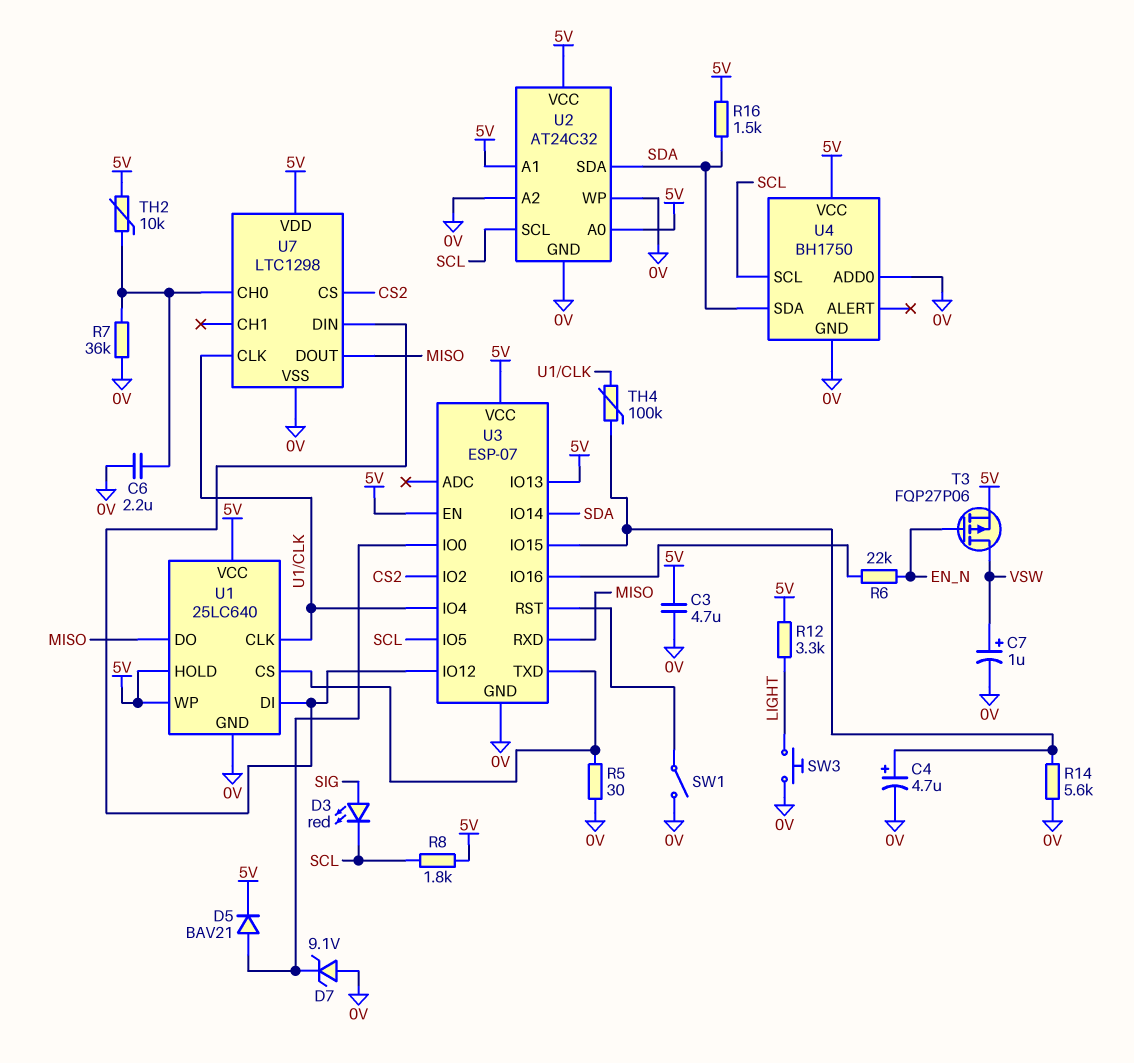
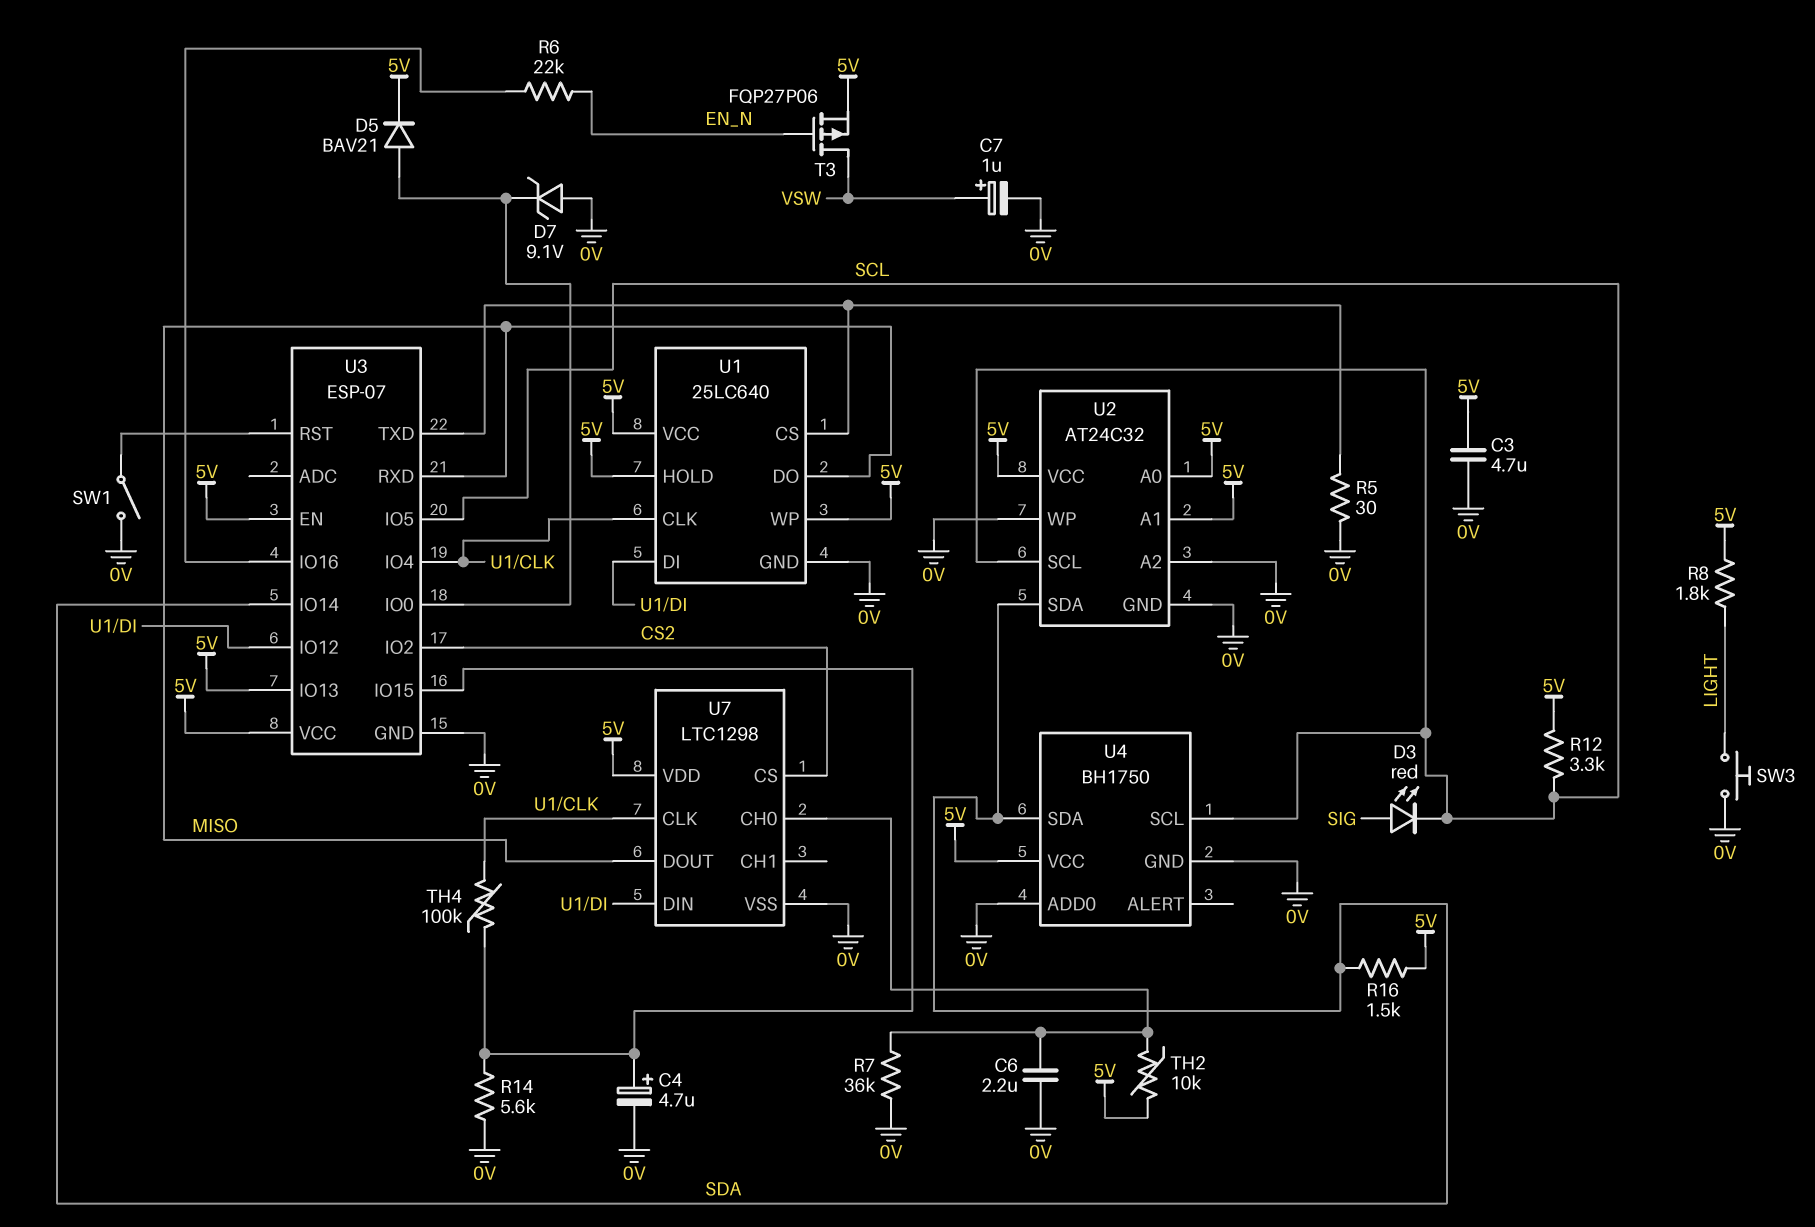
R8: 1.8k (5V, SCL) -> 1.8k (5V, LIGHT)
R12: 3.3k (5V, LIGHT) -> 3.3k (5V, SCL)

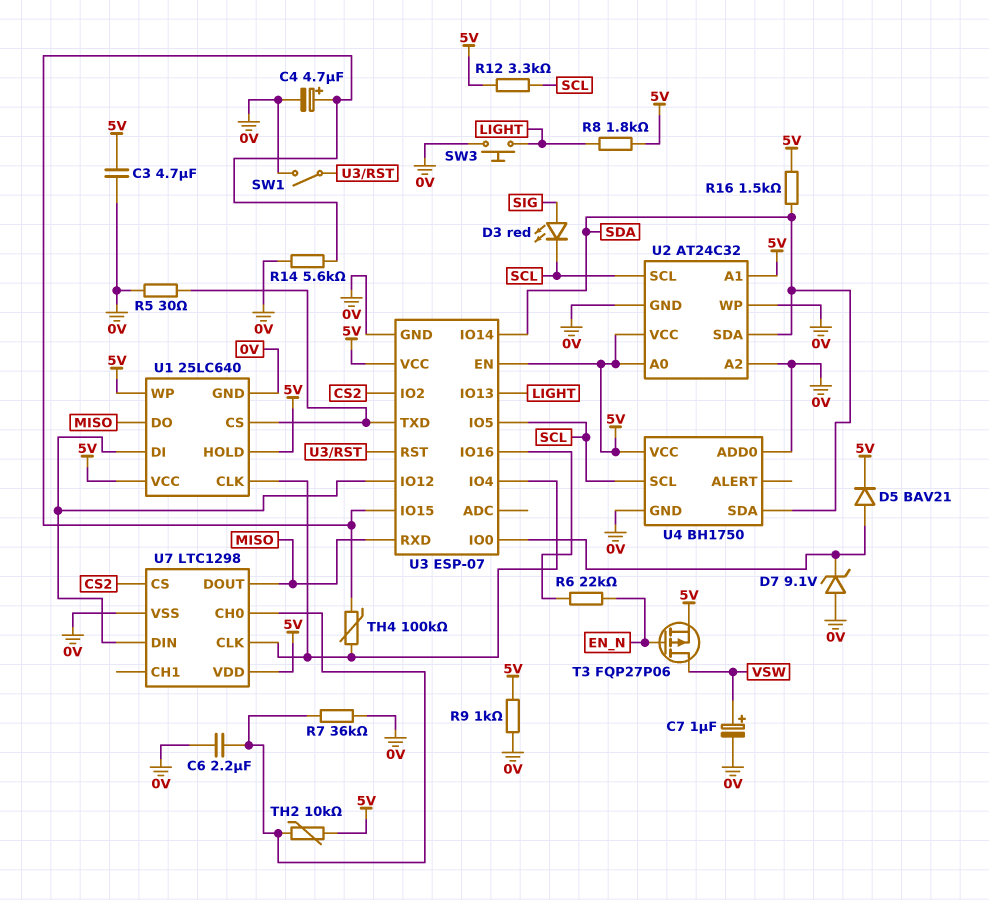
R9: none -> 1k (0V, 5V)
U3 pin IO13: 5V -> LIGHT

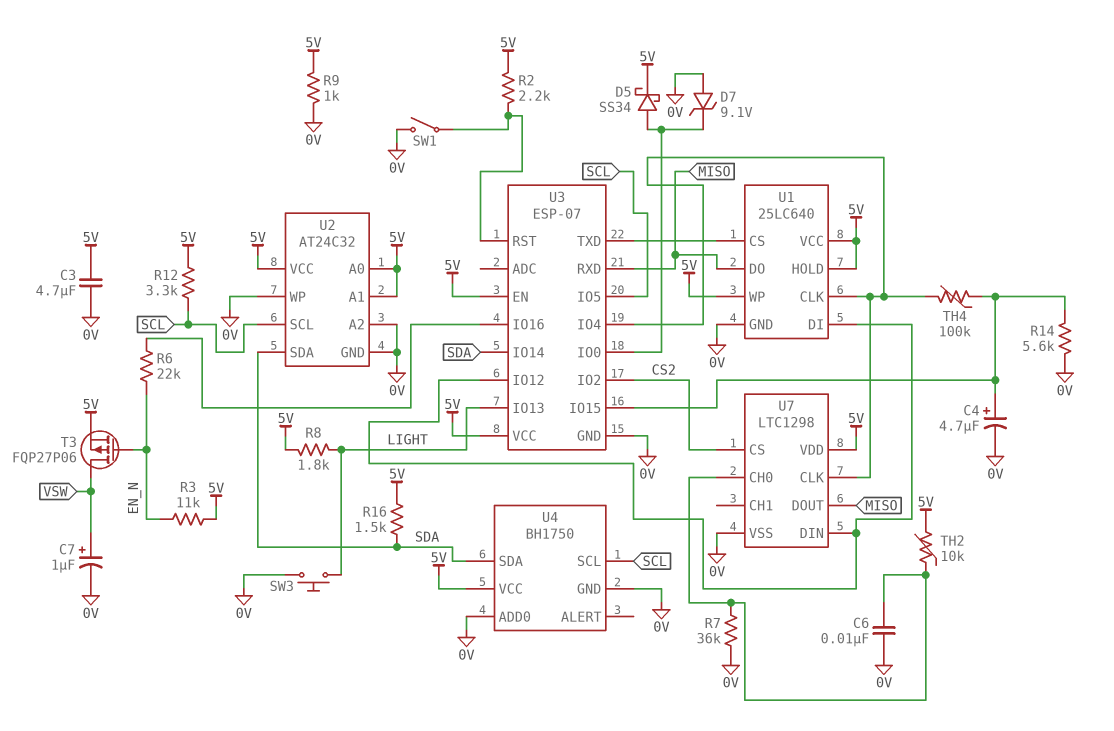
C6: 2.2uF (0V, U7/CH0) -> 10nF (0V, U7/CH0)
D3: LED red (A SIG, K SCL) -> none
D5: diode BAV21 (A U3/IO0, K 5V) -> schottky SS34 (A U3/IO0, K 5V)
R2: none -> 2.2k (5V, U3/RST)
R3: none -> 11k (5V, EN_N)
R5: 30 (0V, U1/CS) -> none

